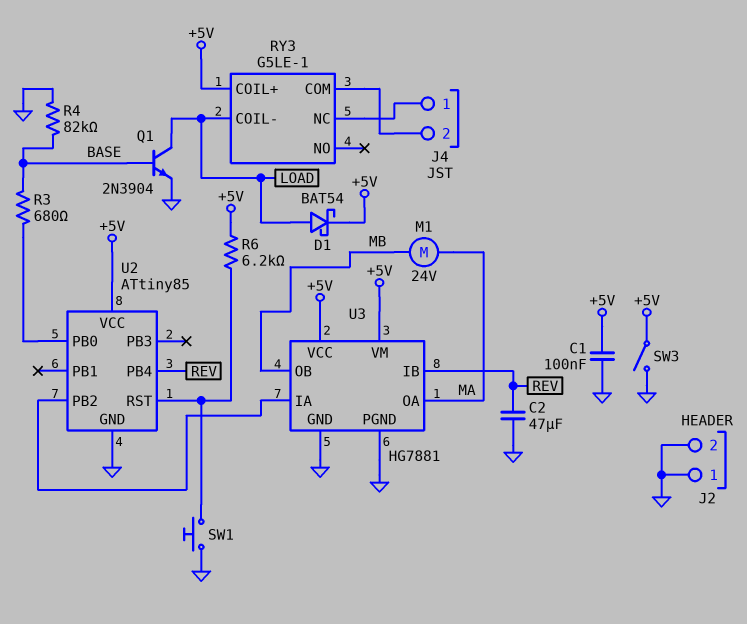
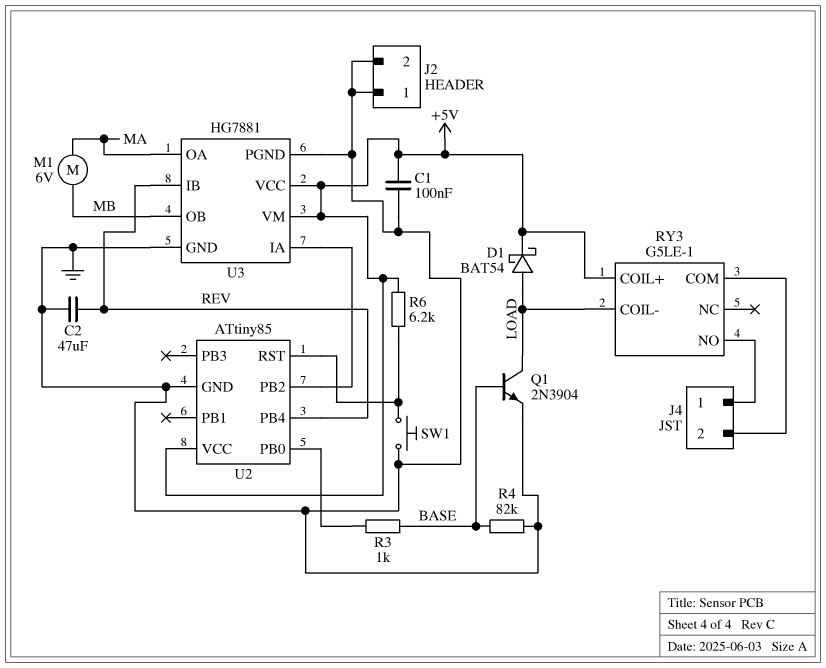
M1: motor 24V (MA, MB) -> motor 6V (MA, MB)
R3: 680 (BASE, U2/PB0) -> 1k (BASE, U2/PB0)
RY3 pin NC: J4/1 -> none
RY3 pin NO: none -> J4/1
SW3: switch (+5V, GND) -> none

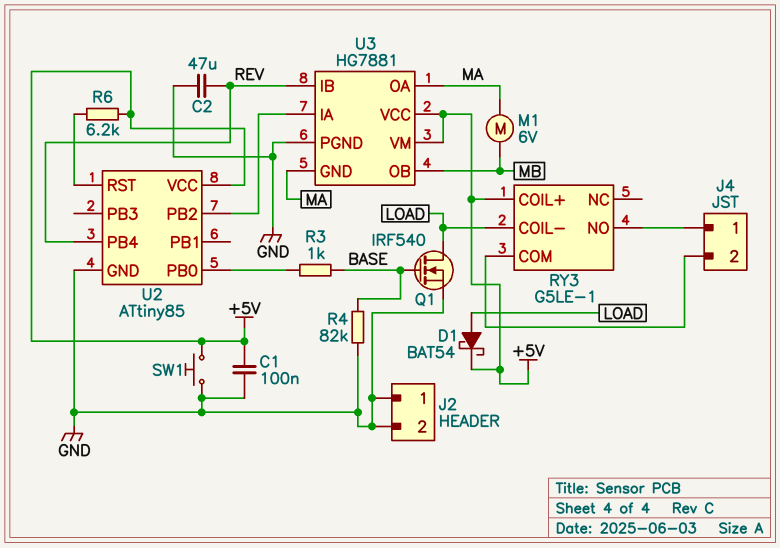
Q1: NPN 2N3904 (B BASE, C LOAD, E GND) -> NMOS IRF540 (G BASE, D LOAD, S GND)
SW1: button (GND, U2/RST) -> button (+5V, GND)
U3 pin GND: GND -> MA

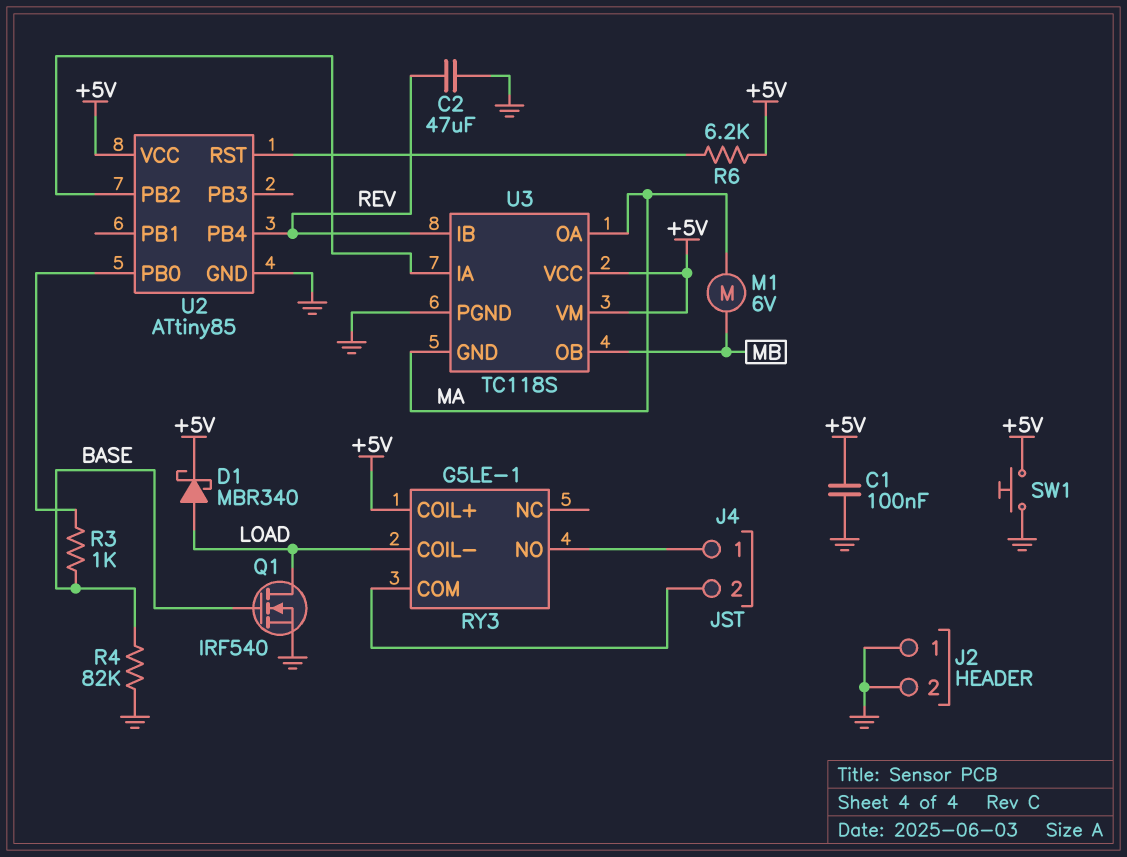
D1: schottky BAT54 (A LOAD, K +5V) -> schottky MBR340 (A LOAD, K +5V)
U3: HG7881 -> TC118S

